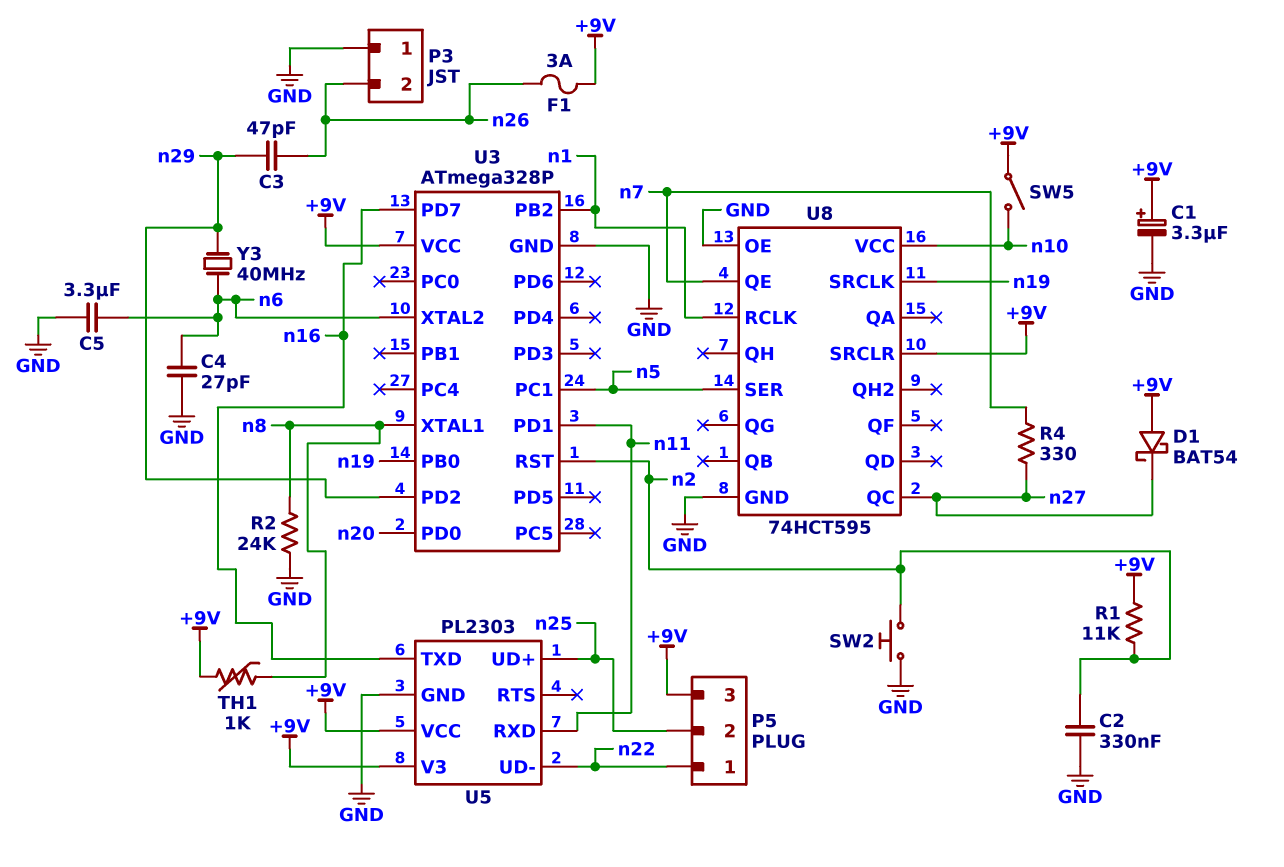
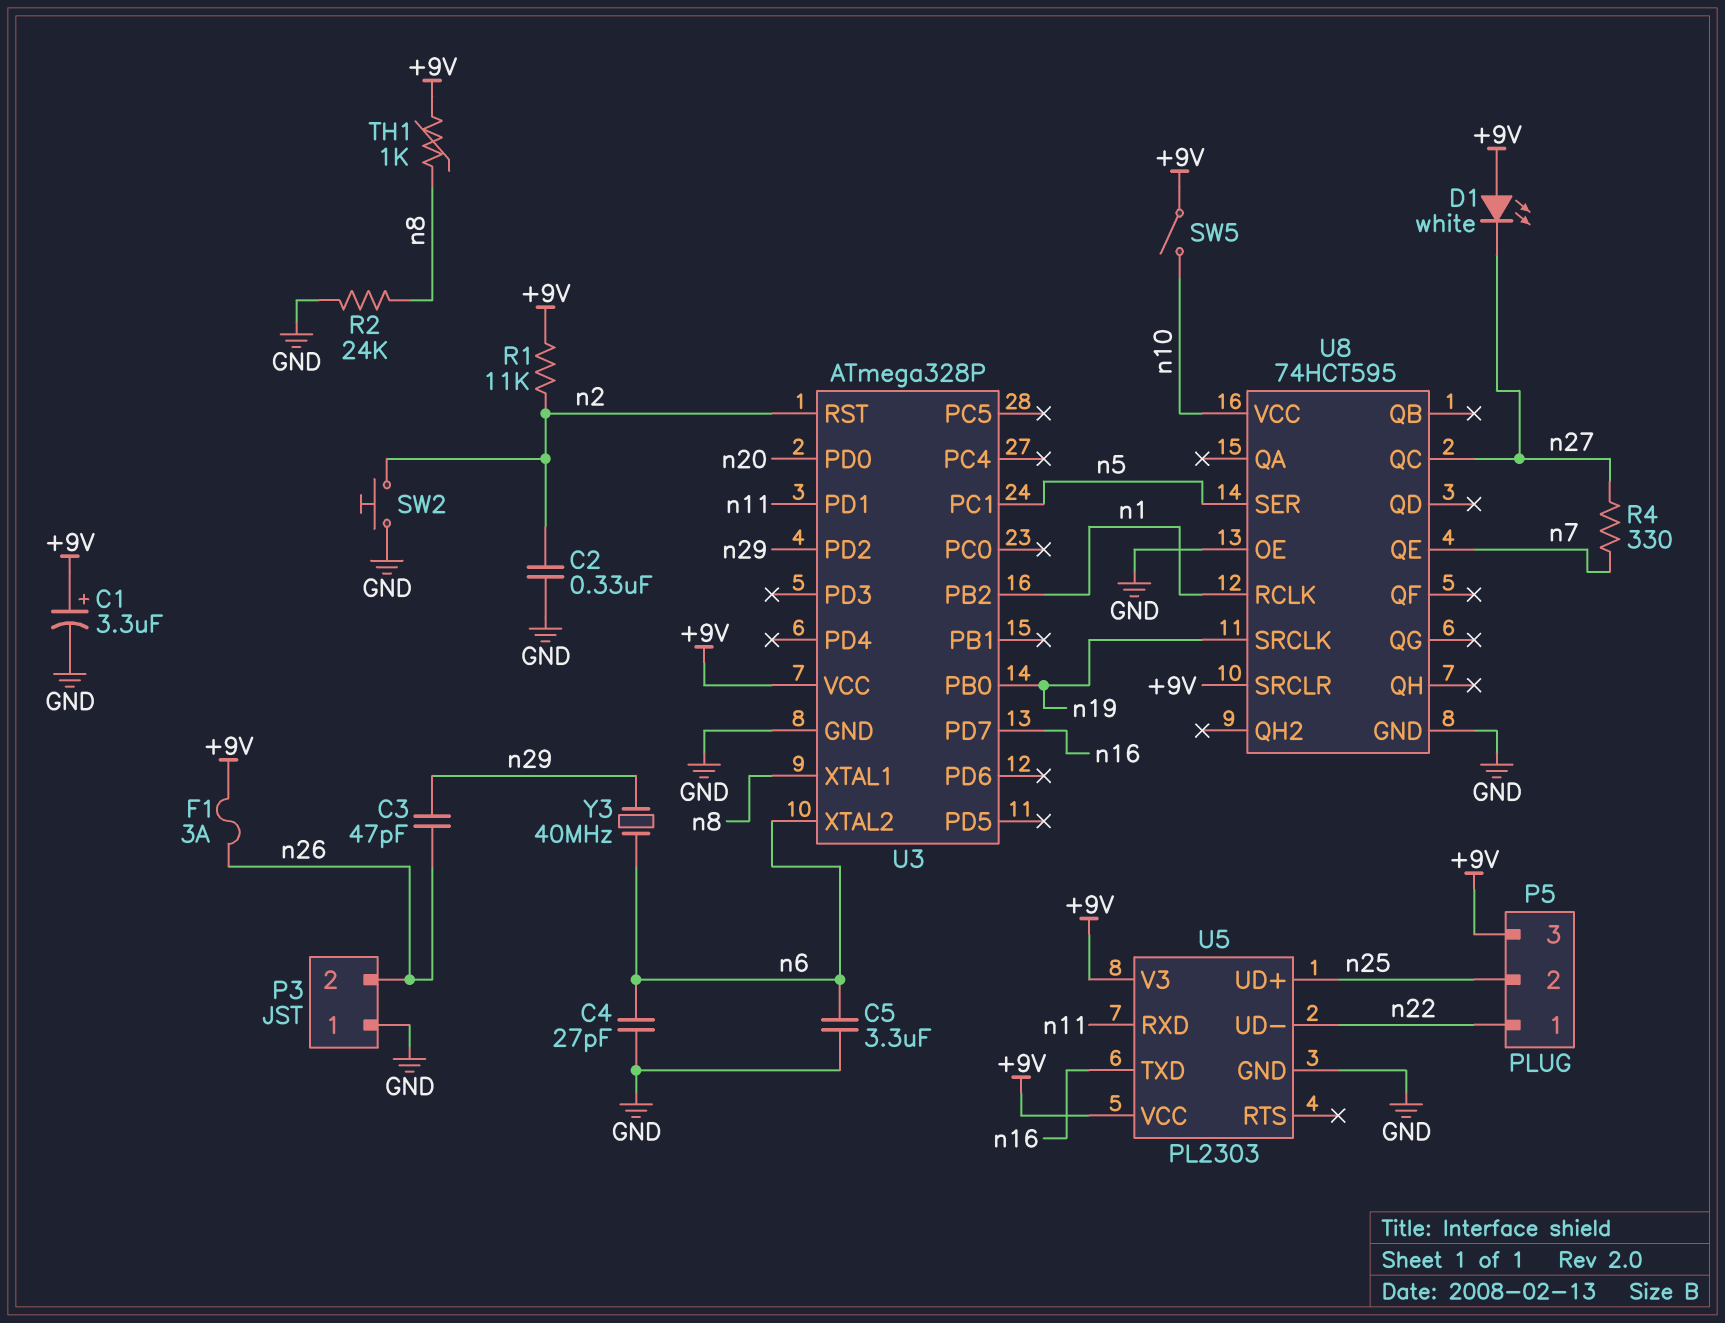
D1: schottky BAT54 (A +9V, K n27) -> LED white (A +9V, K n27)

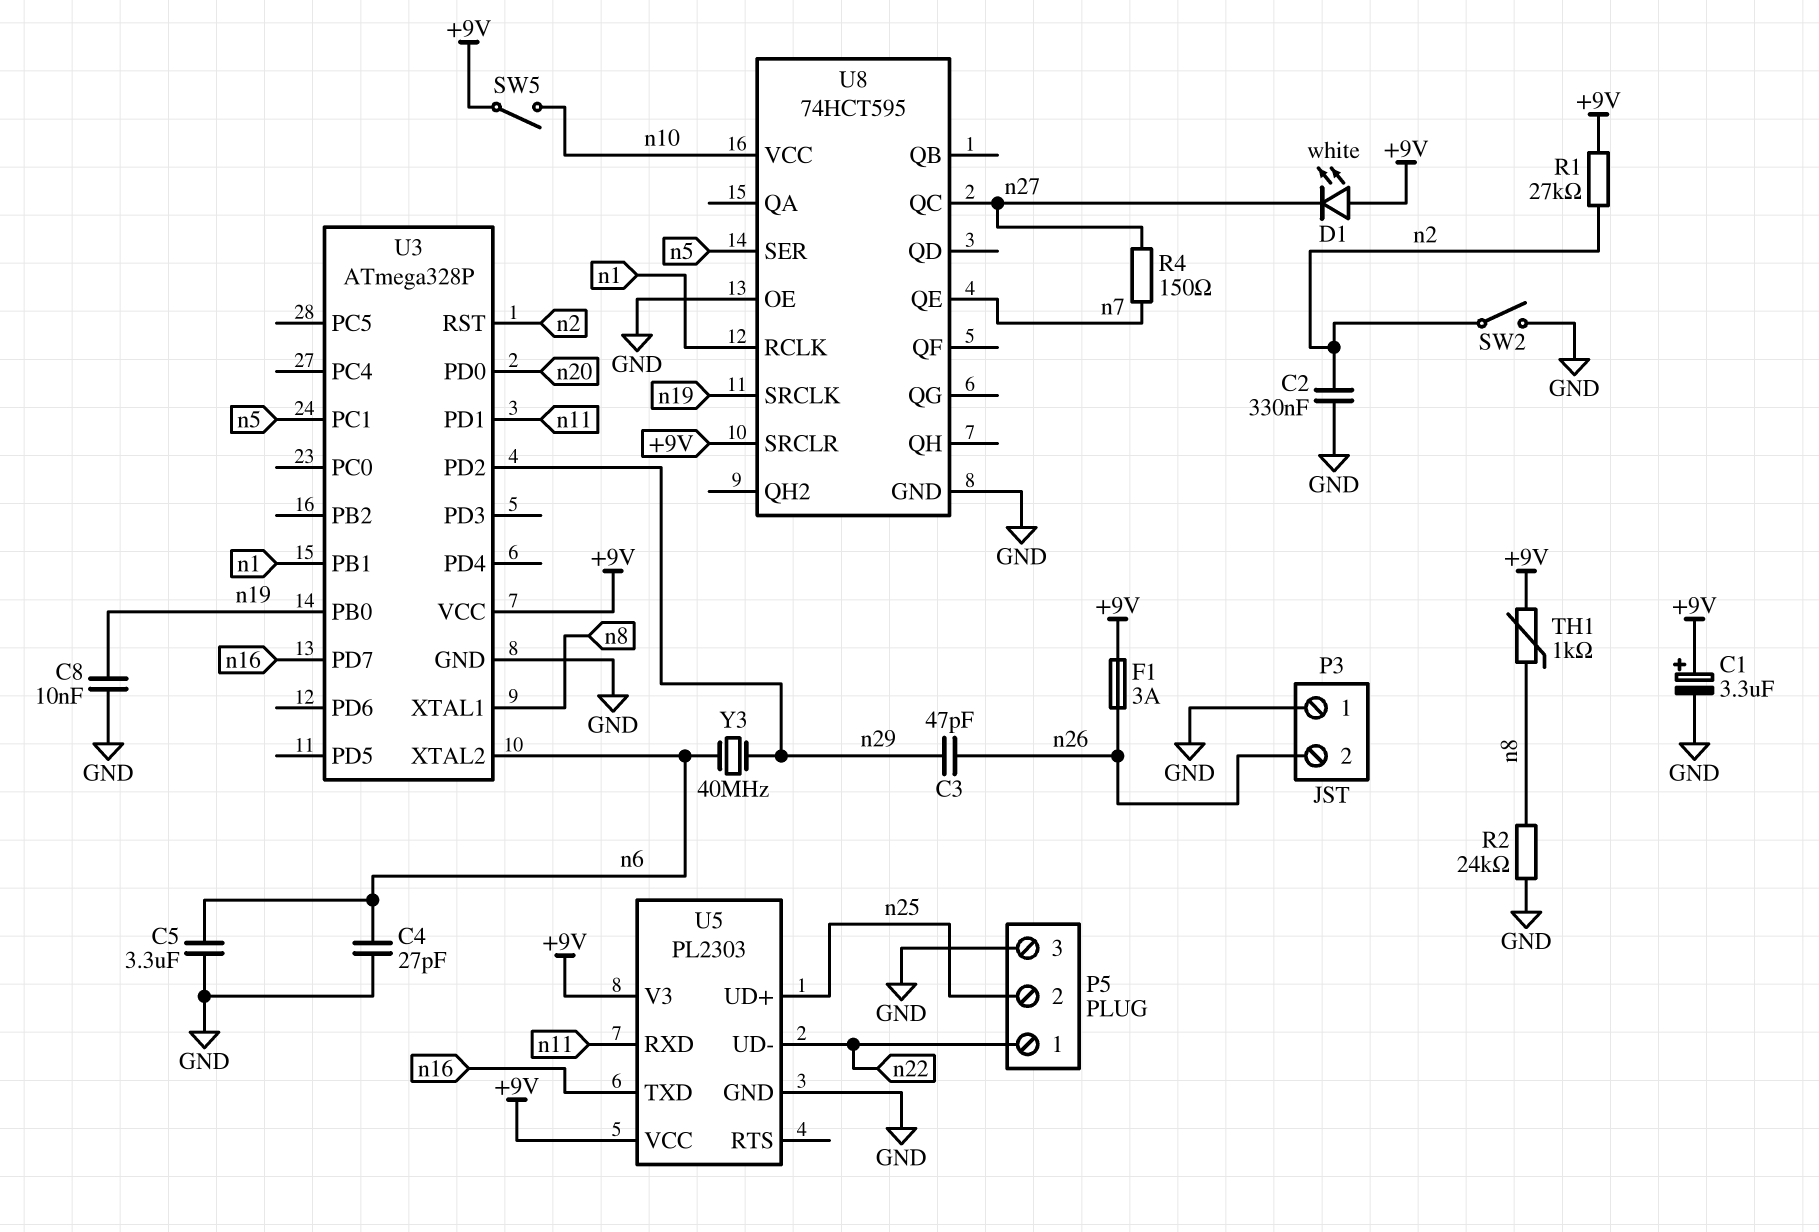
C8: none -> 10nF (GND, n19)
P5 pin 3: +9V -> GND
R1: 11k (+9V, n2) -> 27k (+9V, n2)
R4: 330 (n7, n27) -> 150 (n7, n27)
SW2: button (GND, n2) -> switch (GND, n2)
U3 pin PB1: none -> n1
U3 pin PB2: n1 -> none

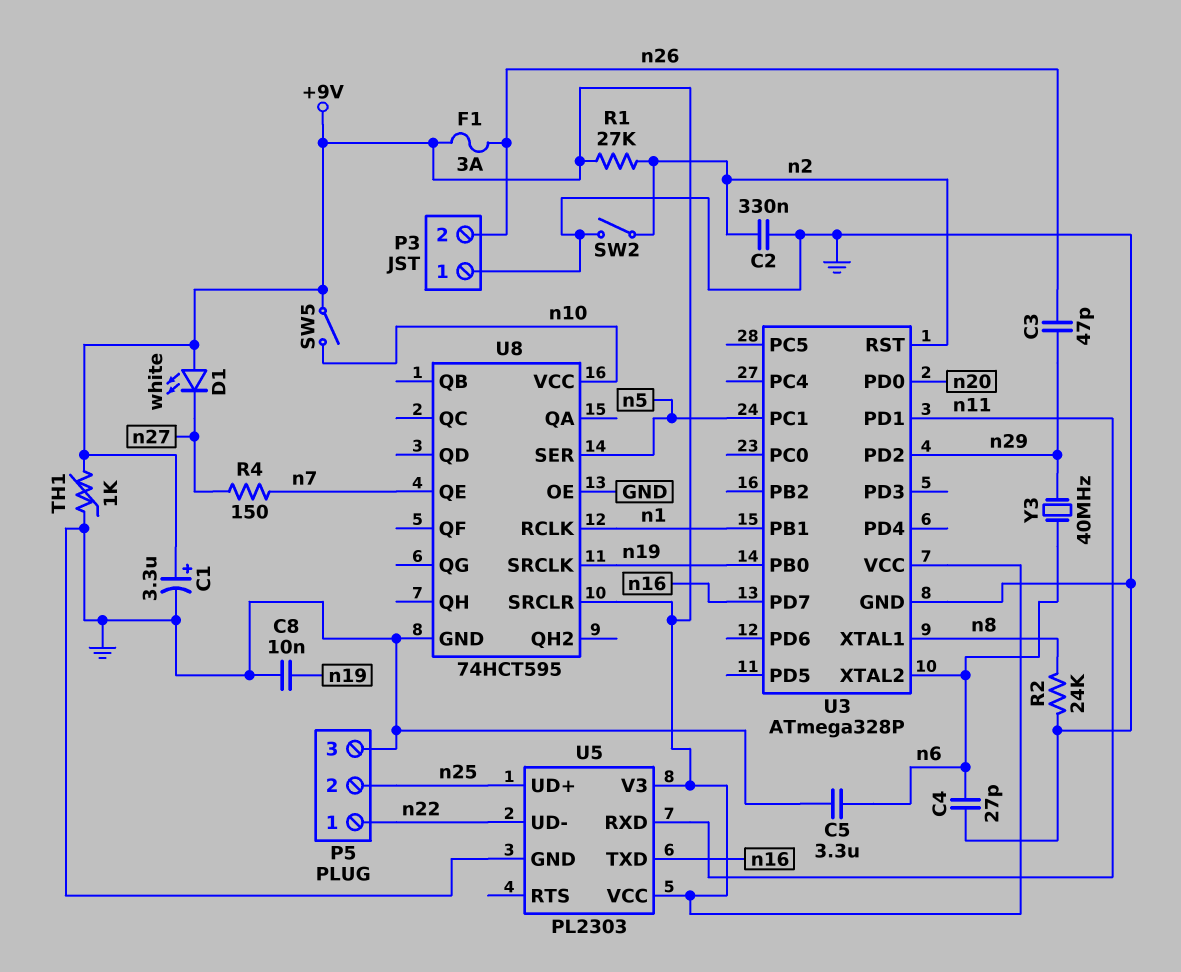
TH1: 1k (+9V, n8) -> 1k (+9V, GND)
U8 pin QC: n27 -> none

